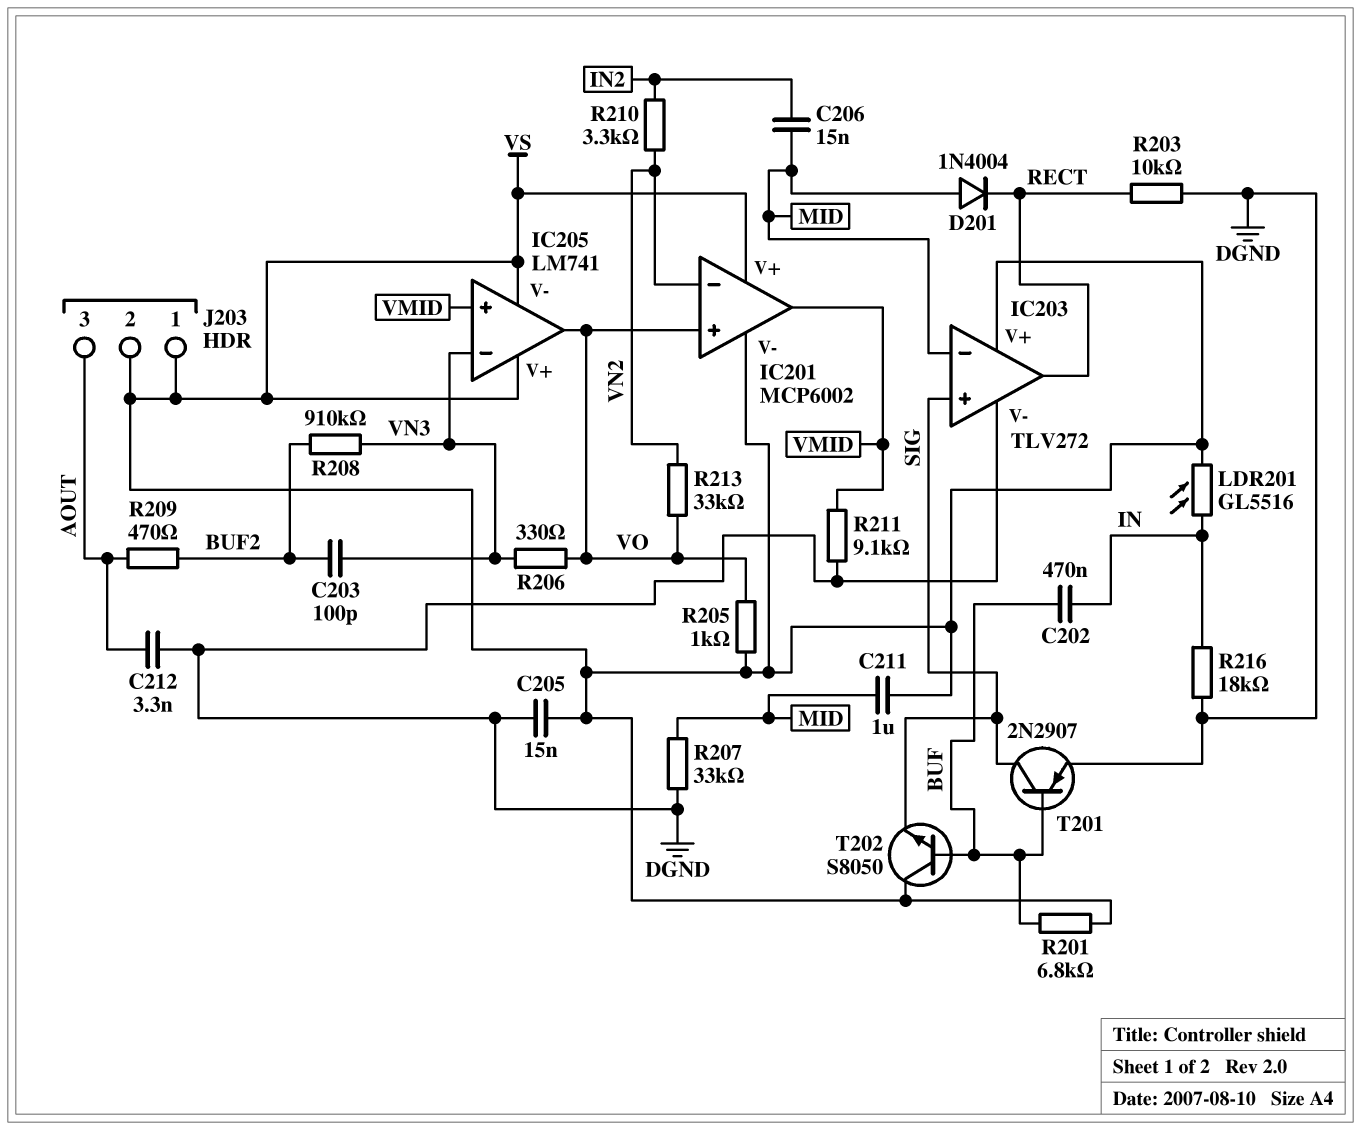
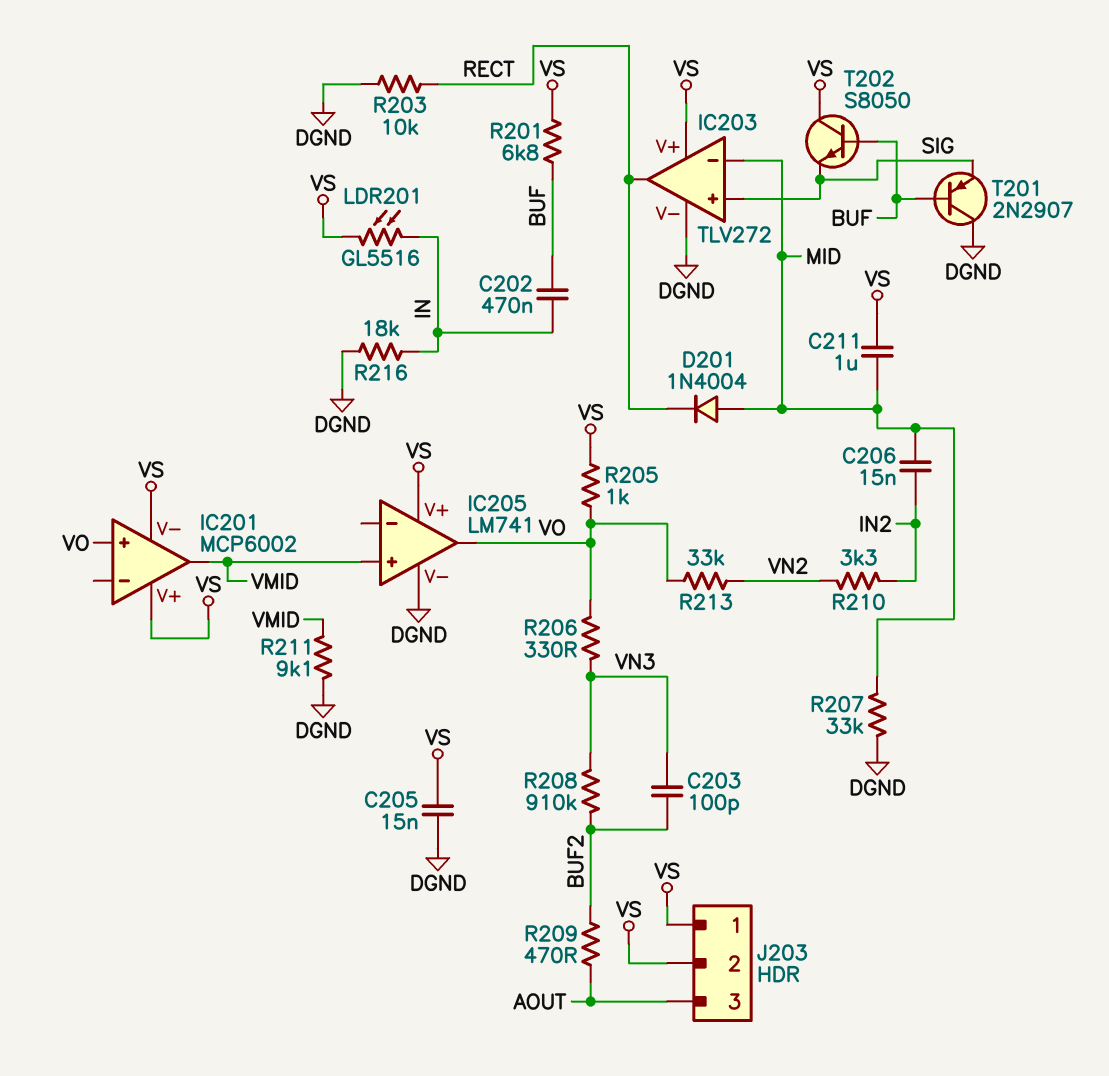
C212: 3.3nF (AOUT, DGND) -> none
IC201 pin in-: VN2 -> none
IC205 pin V-: VS -> DGND
IC205 pin in-: VN3 -> none
T201: PNP 2N2907 (B BUF, C SIG, E DGND) -> PNP 2N2907 (B BUF, C DGND, E SIG)

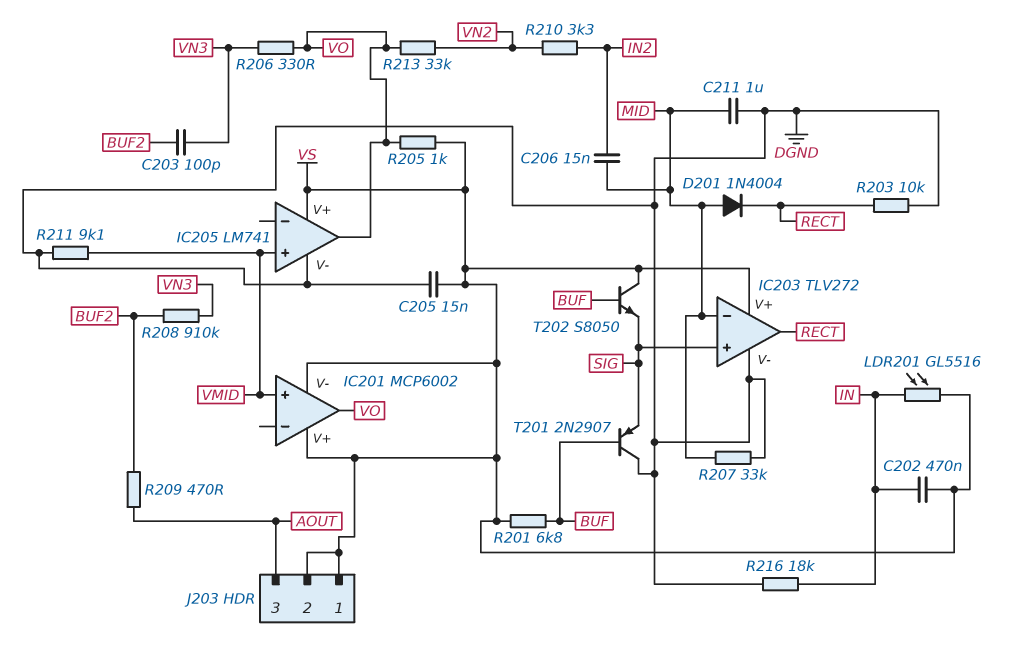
C202: 470nF (BUF, IN) -> 470nF (IN, VS)
C211: 1uF (MID, VS) -> 1uF (DGND, MID)
IC201 pin in+: VO -> VMID
IC201 pin out: VMID -> VO

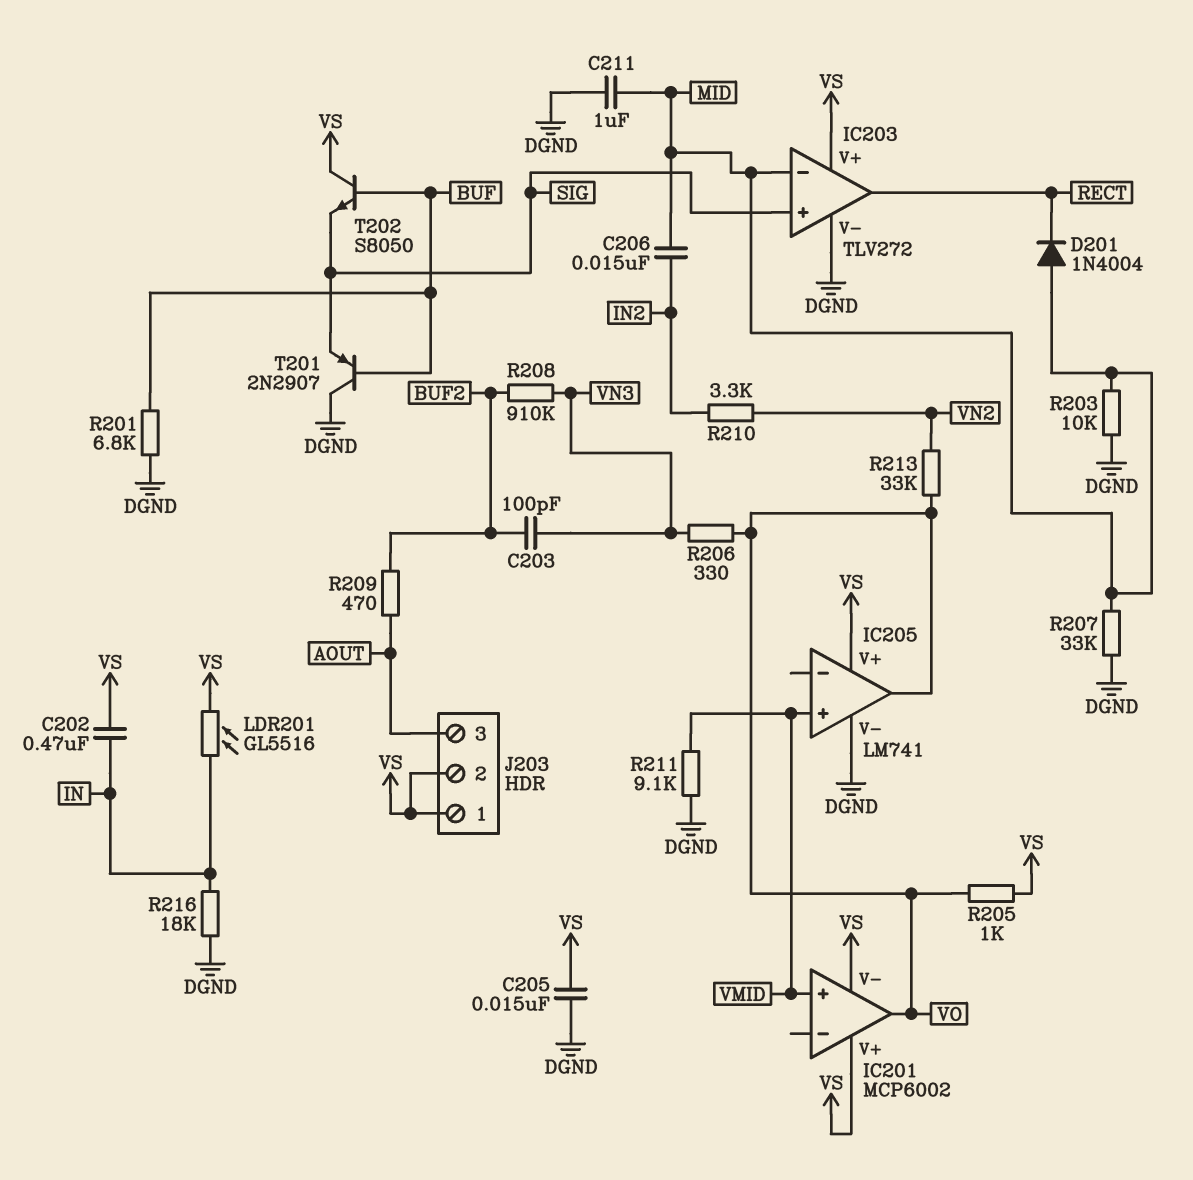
R201: 6.8k (BUF, VS) -> 6.8k (BUF, DGND)
R203: 10k (DGND, RECT) -> 10k (DGND, MID)

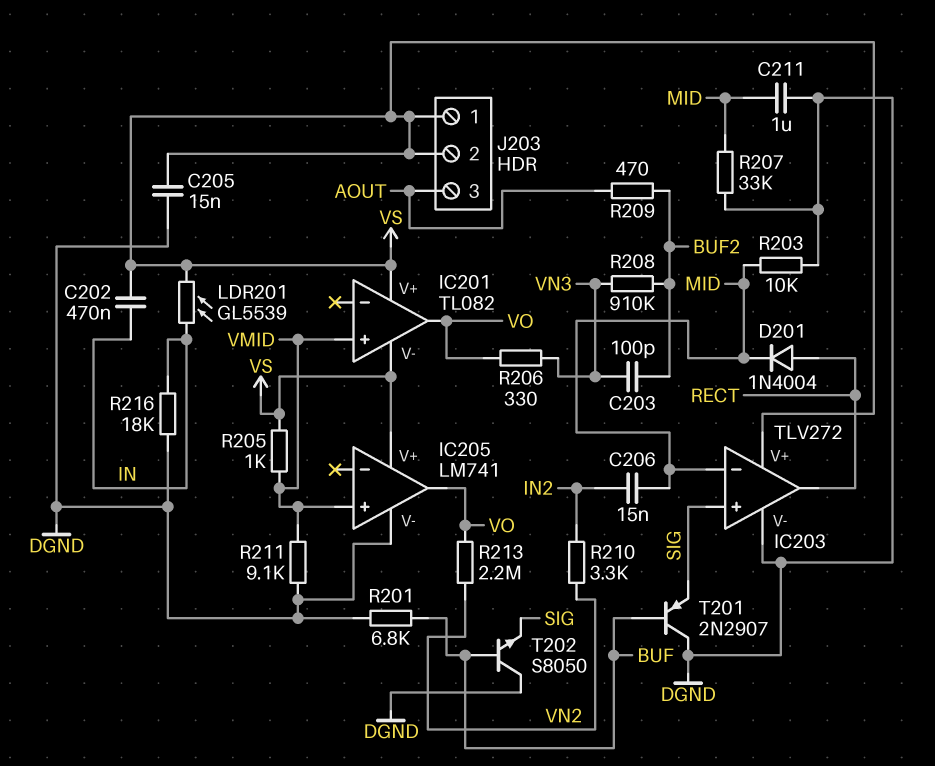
D201: diode 1N4004 (A MID, K RECT) -> diode 1N4004 (A RECT, K MID)
IC201: MCP6002 -> TL082
LDR201: GL5516 (IN, VS) -> GL5539 (IN, VS)
R205: 1k (VO, VS) -> 1k (VMID, VS)
R213: 33k (VN2, VO) -> 2.2M (VN2, VO)
T202: NPN S8050 (B BUF, C VS, E SIG) -> NPN S8050 (B BUF, C DGND, E SIG)

